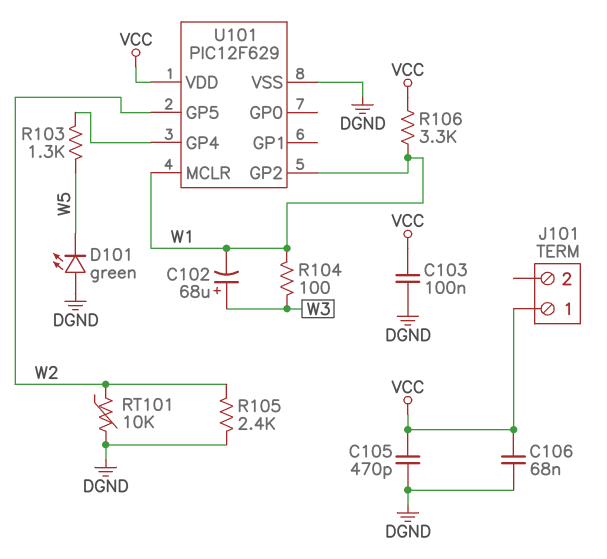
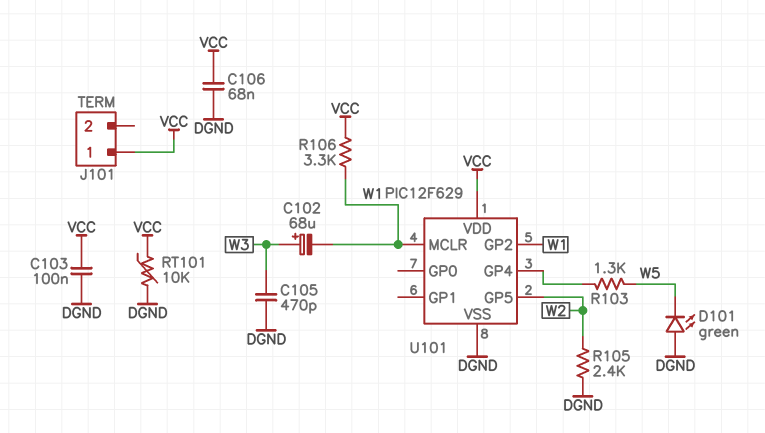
C105: 470pF (DGND, VCC) -> 470pF (DGND, W3)
R104: 100 (W1, W3) -> none
RT101: 10k (DGND, W2) -> 10k (DGND, VCC)

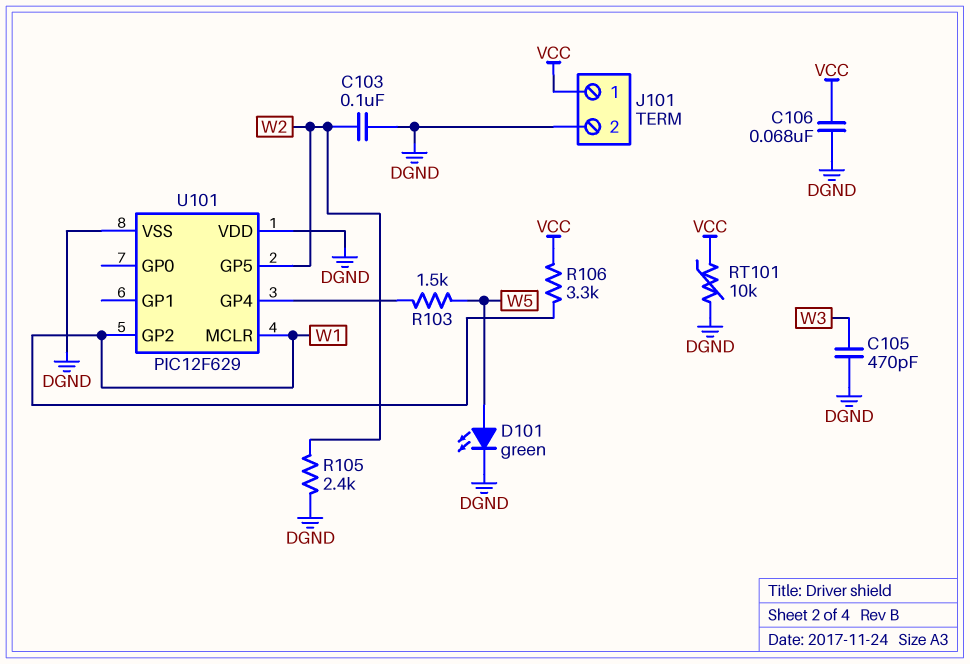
C102: 68uF (plus W3, minus W1) -> none
C103: 100nF (DGND, VCC) -> 100nF (DGND, W2)
D101: LED green (A DGND, K W5) -> LED green (A W5, K DGND)
J101 pin 2: none -> DGND
R103: 1.3k (U101/GP4, W5) -> 1.5k (U101/GP4, W5)
U101 pin VDD: VCC -> DGND

